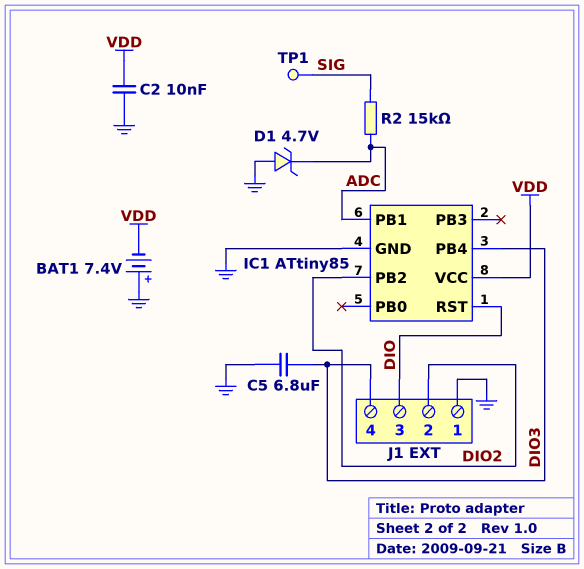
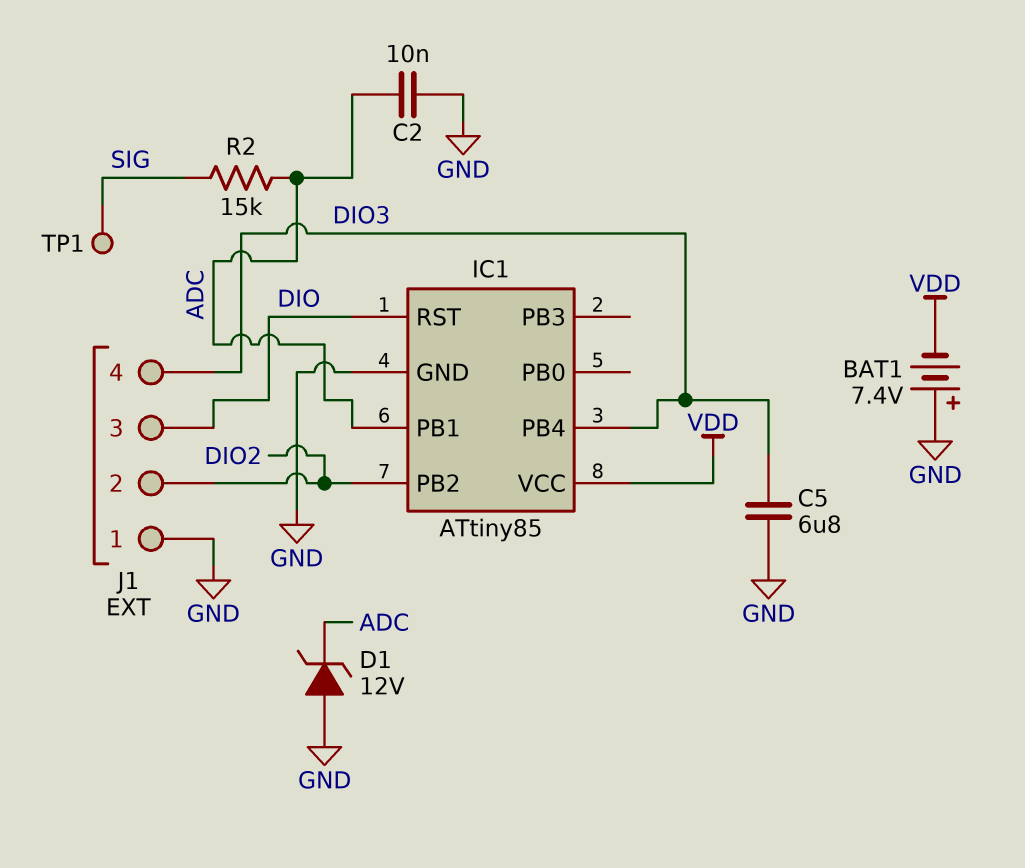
C2: 10nF (GND, VDD) -> 10nF (ADC, GND)
D1: zener 4.7V (A GND, K ADC) -> zener 12V (A GND, K ADC)

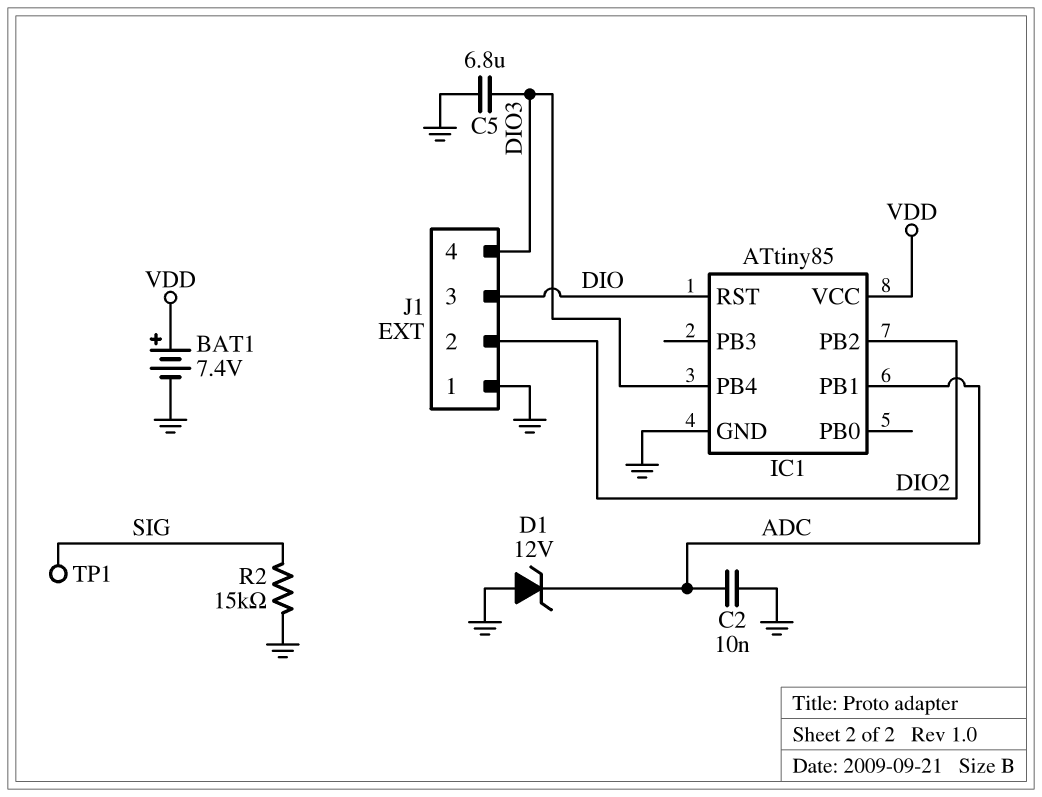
BAT1: 7.4V (plus GND, minus VDD) -> 7.4V (plus VDD, minus GND)
R2: 15k (ADC, SIG) -> 15k (GND, SIG)

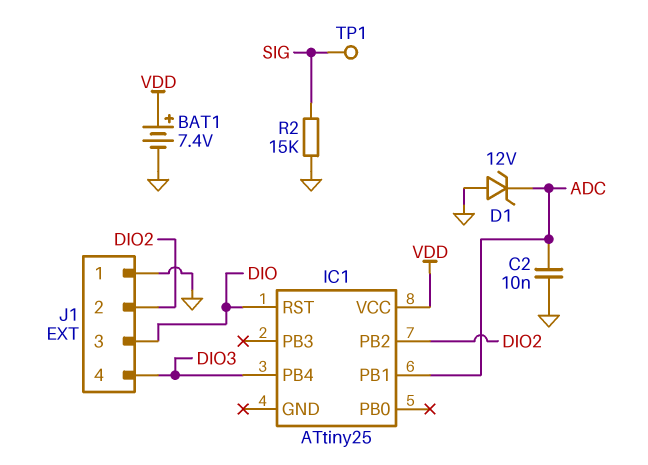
C5: 6.8uF (DIO3, GND) -> none
IC1: ATtiny85 -> ATtiny25
IC1 pin GND: GND -> none

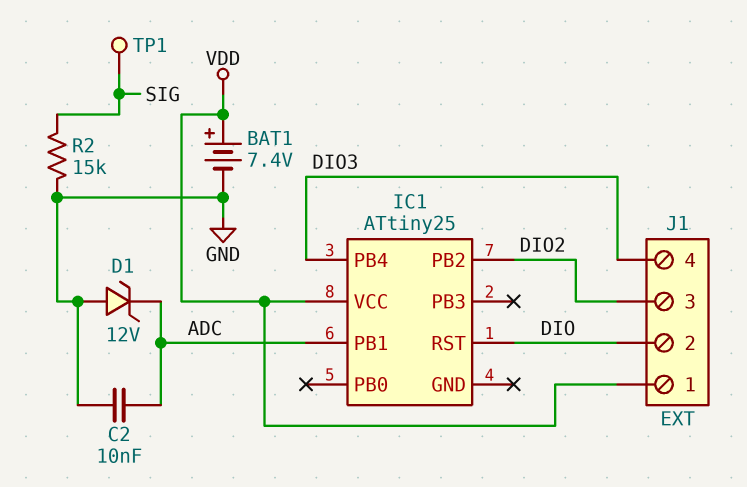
J1 pin 1: GND -> VDD
J1 pin 2: DIO2 -> DIO
J1 pin 3: DIO -> DIO2

